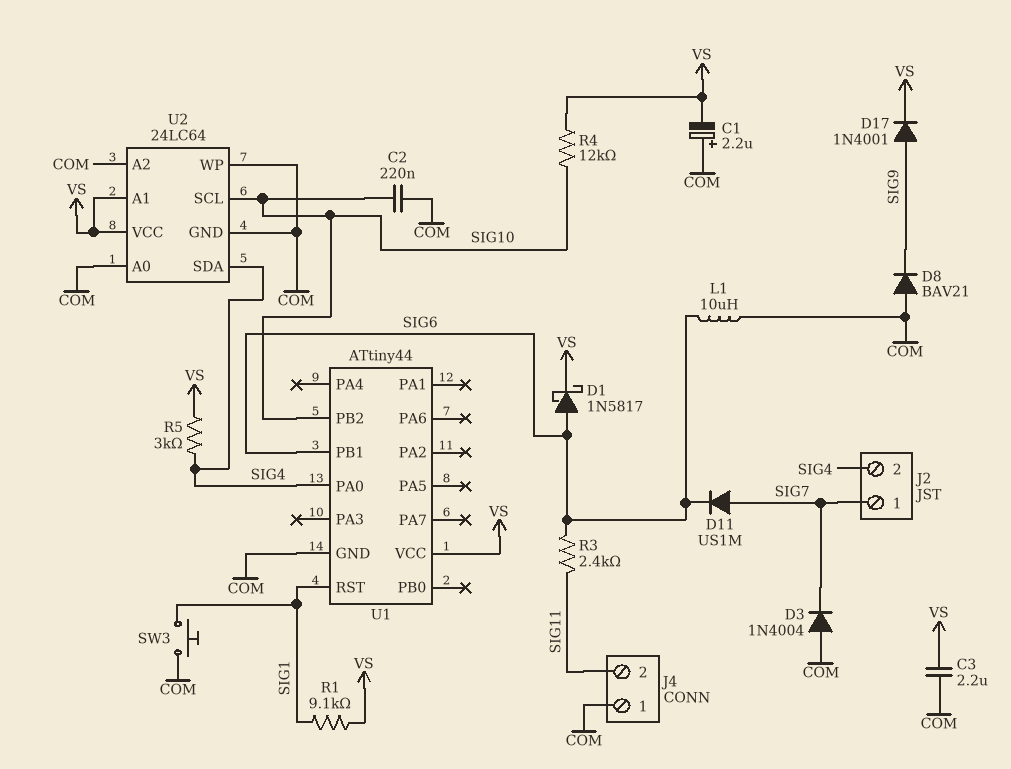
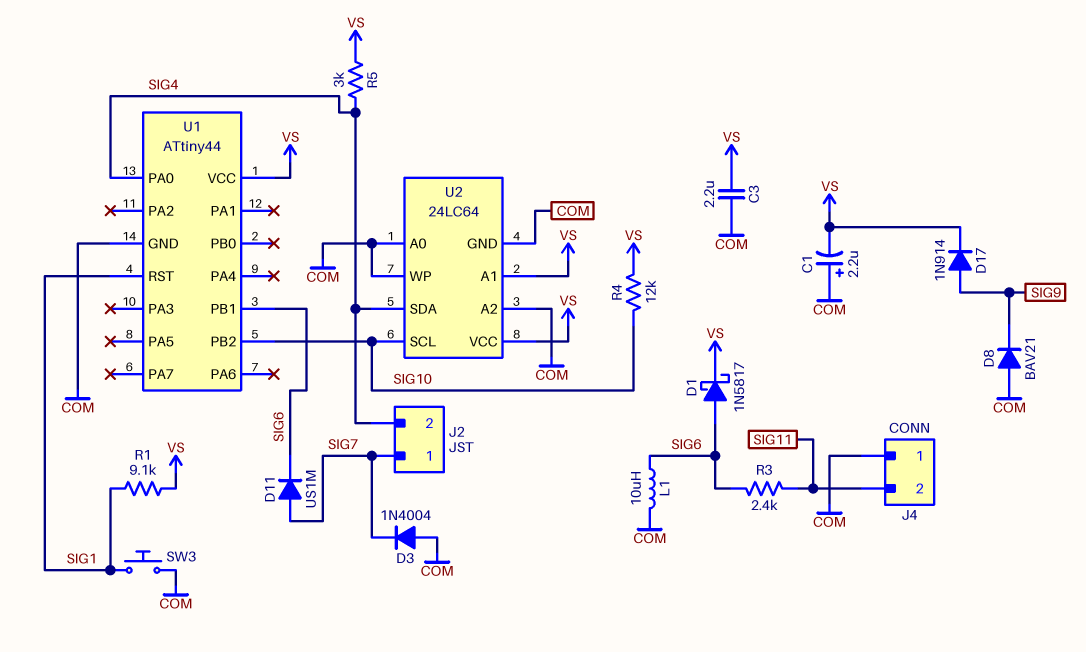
C2: 220nF (COM, SIG10) -> none
D17: diode 1N4001 (A SIG9, K VS) -> diode 1N914 (A SIG9, K VS)

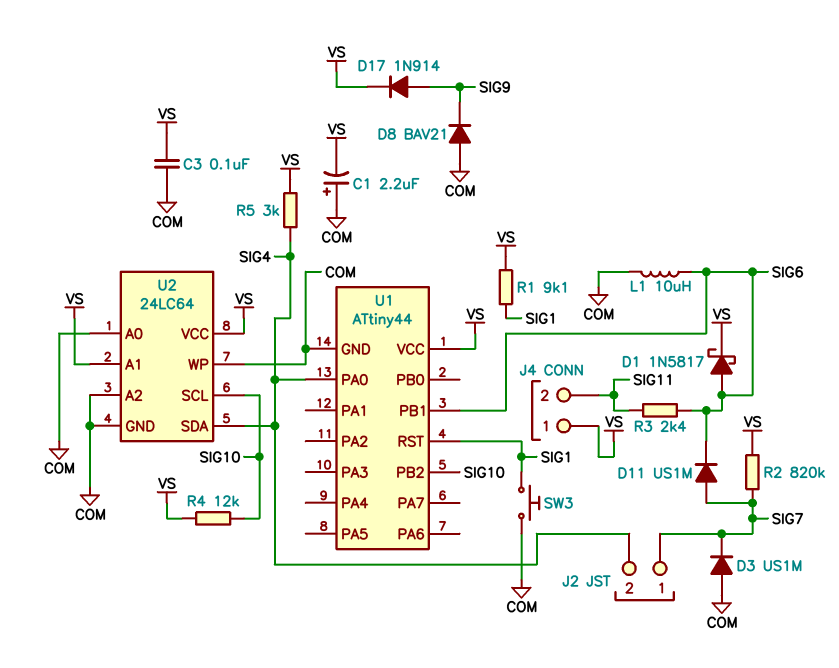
C3: 2.2uF (COM, VS) -> 100nF (COM, VS)
D3: diode 1N4004 (A COM, K SIG7) -> diode US1M (A COM, K SIG7)
J4 pin 1: COM -> VS
R2: none -> 820k (SIG7, VS)

